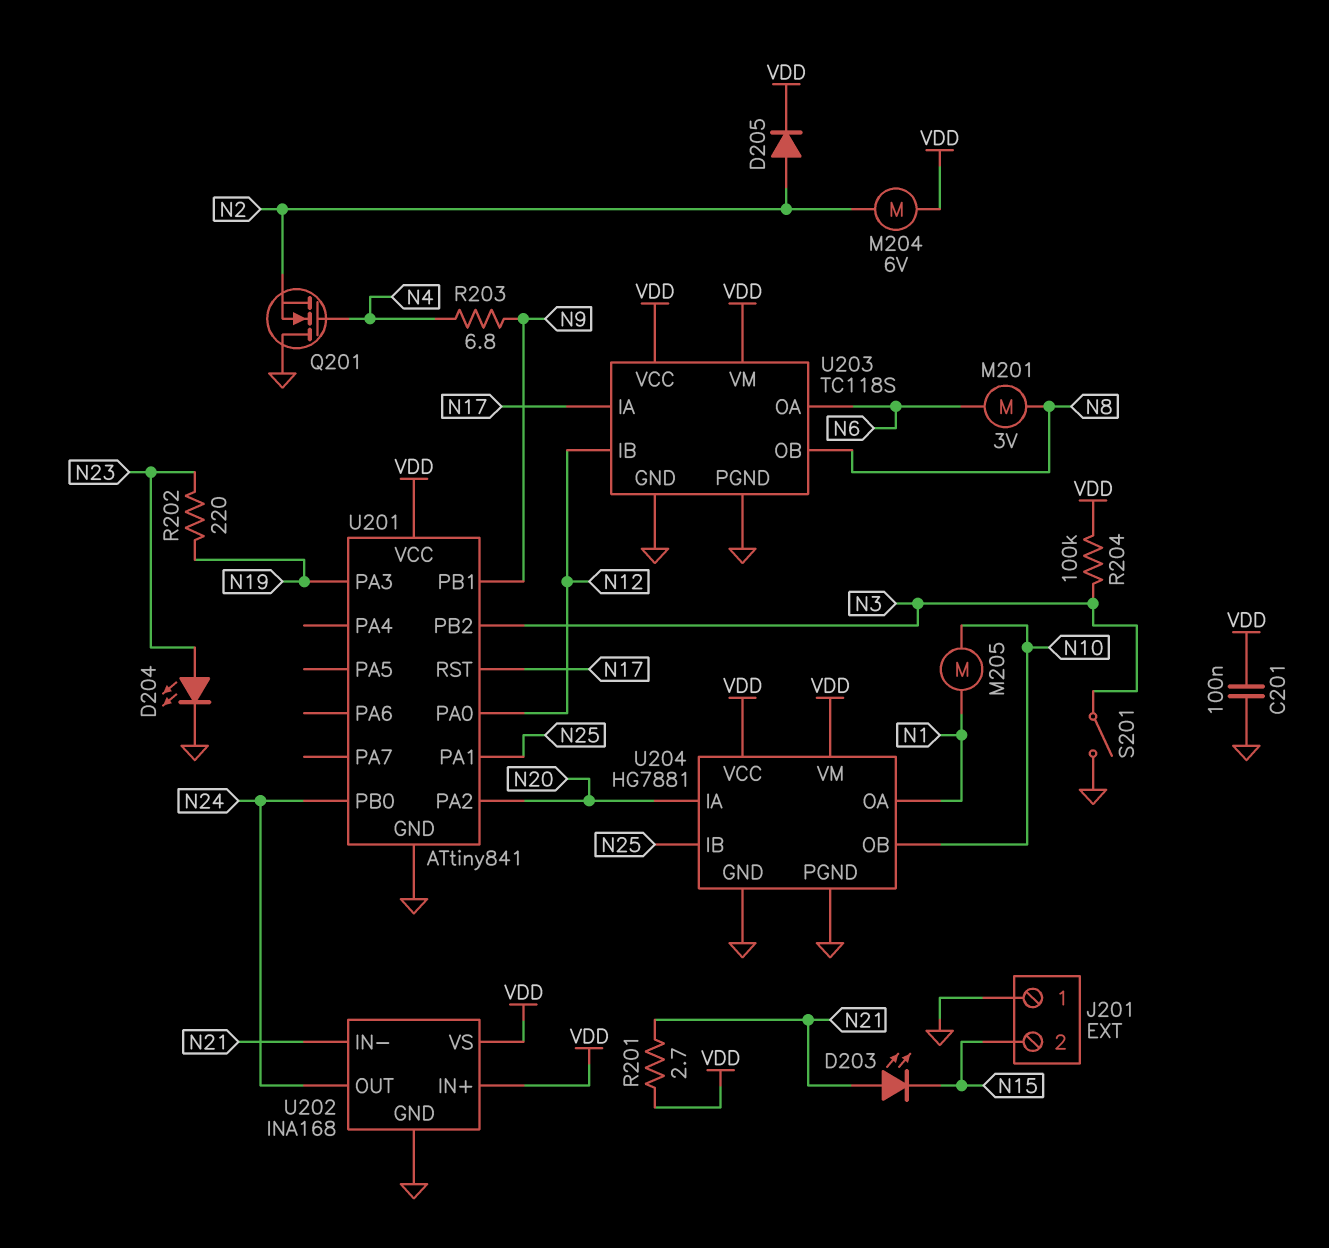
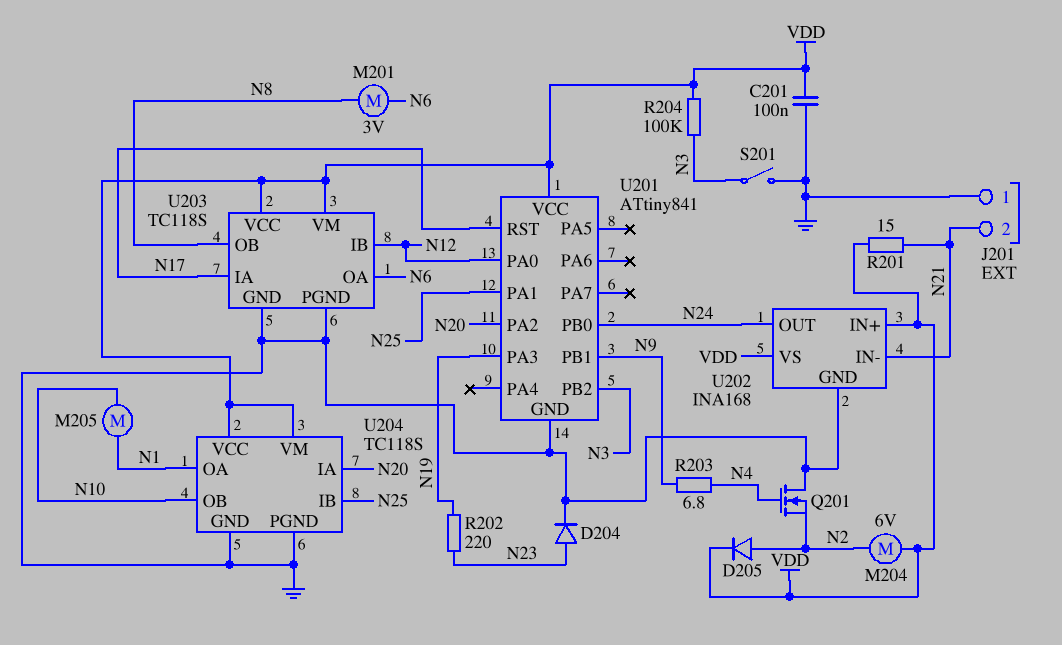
D203: LED (A N21, K N15) -> none
D204: LED (A N23, K GND) -> diode (A N23, K GND)
J201 pin 2: N15 -> N21
R201: 2.7 (N21, VDD) -> 15 (N21, VDD)
U204: HG7881 -> TC118S

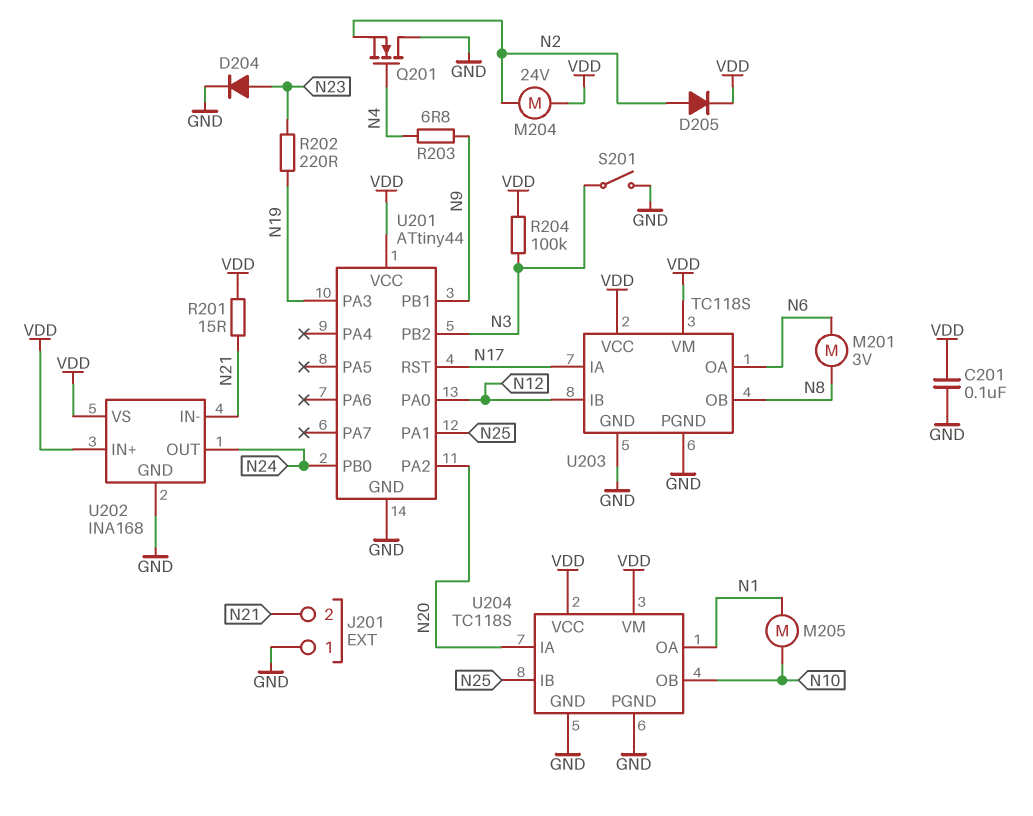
M204: motor 6V (N2, VDD) -> motor 24V (N2, VDD)
U201: ATtiny841 -> ATtiny44

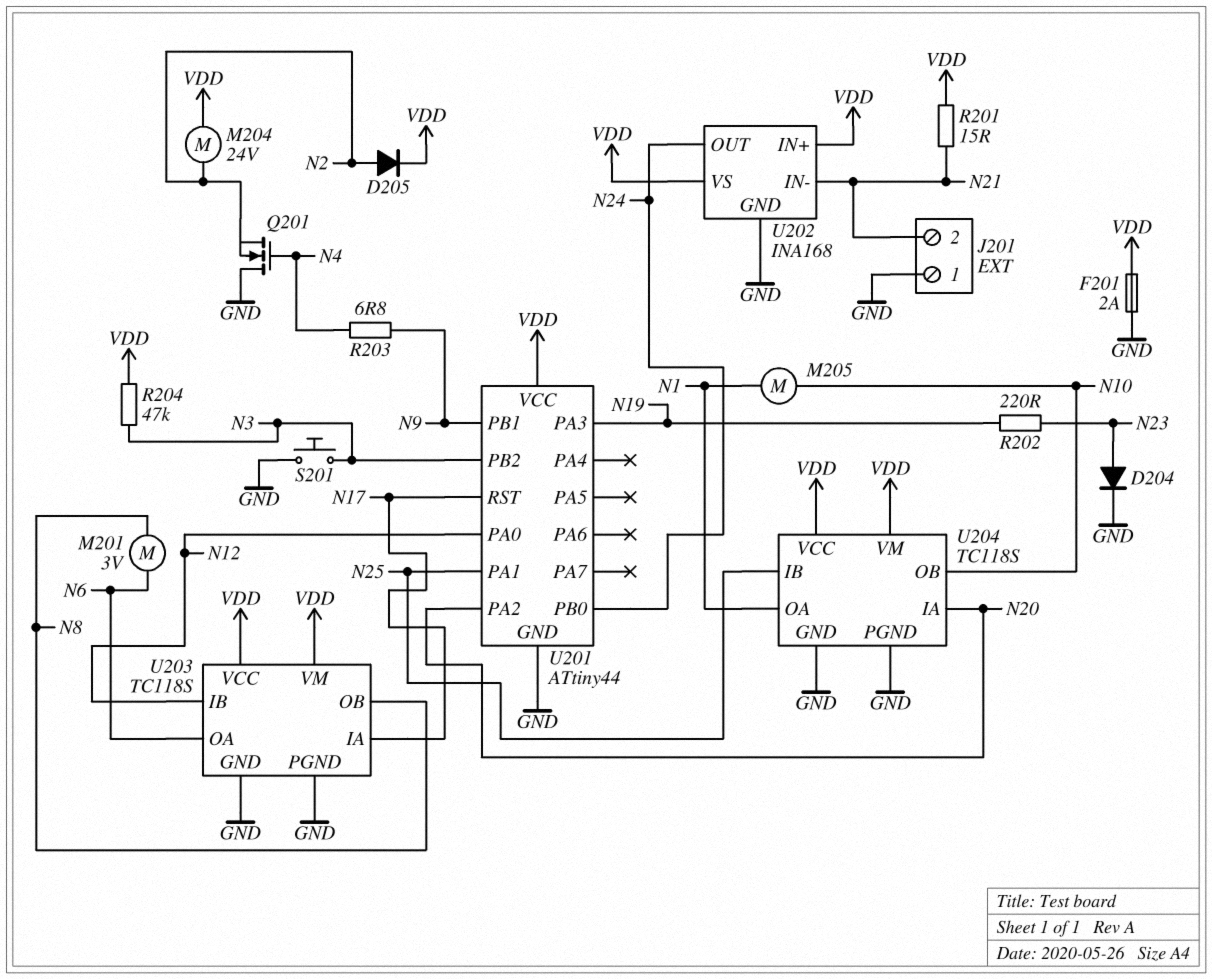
C201: 100nF (GND, VDD) -> none
F201: none -> 2A (GND, VDD)
R204: 100k (N3, VDD) -> 47k (N3, VDD)
S201: switch (GND, N3) -> button (GND, N3)

